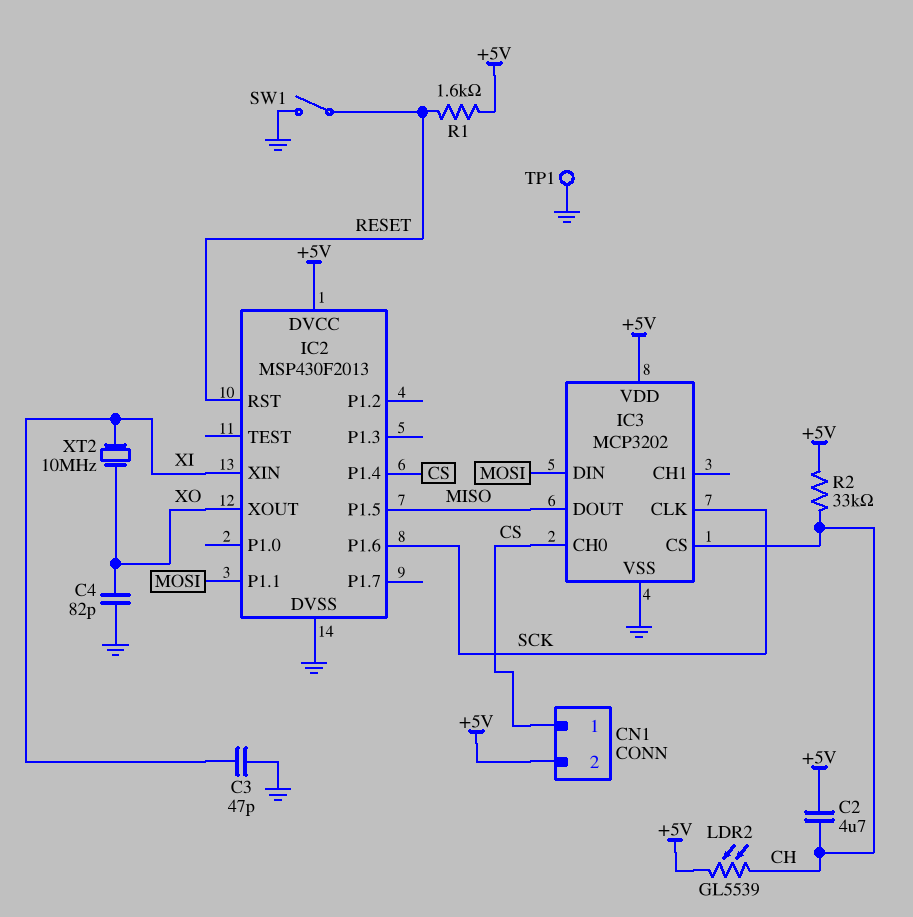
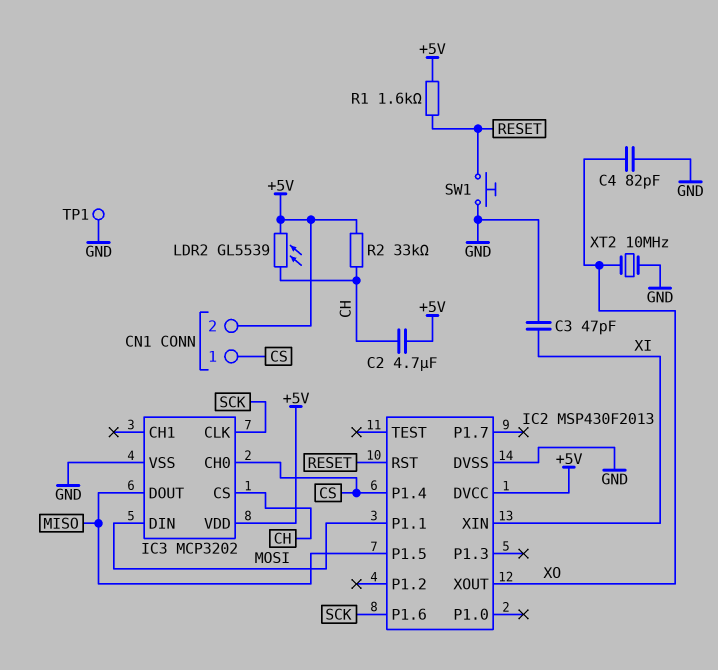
SW1: switch (GND, RESET) -> button (GND, RESET)
XT2: 10MHz (XI, XO) -> 10MHz (GND, XO)

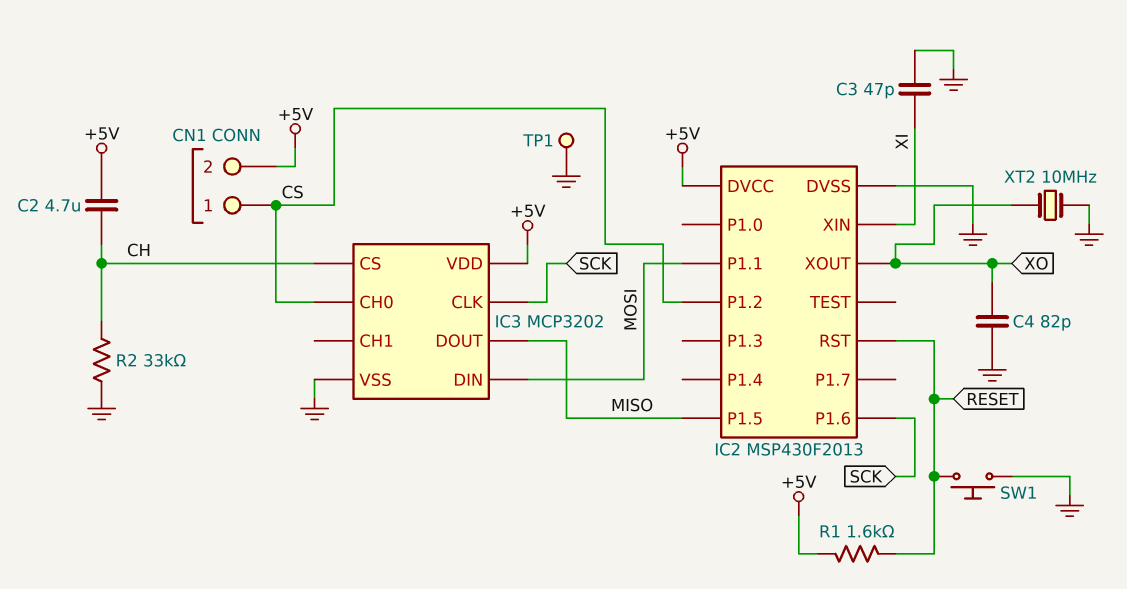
IC2 pin P1.2: none -> CS
IC2 pin P1.4: CS -> none
LDR2: GL5539 (+5V, CH) -> none
R2: 33k (+5V, CH) -> 33k (CH, GND)

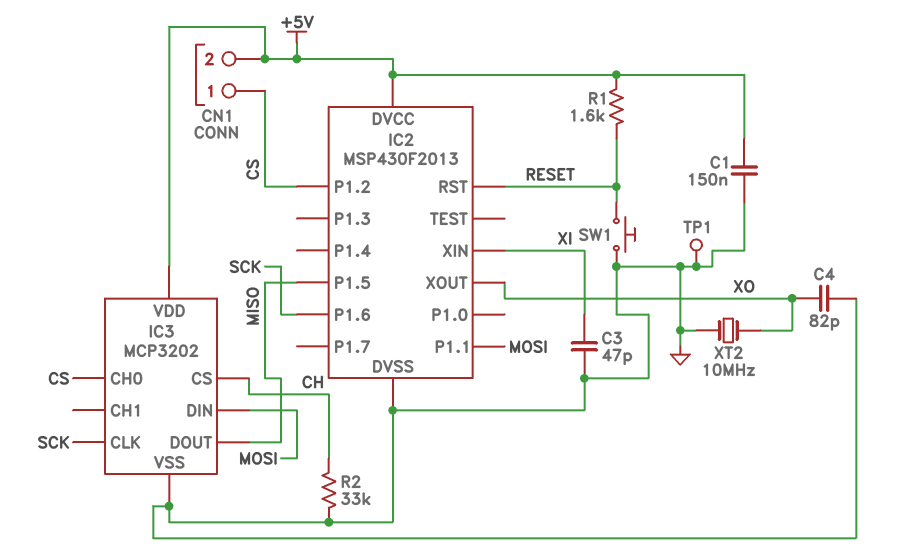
C1: none -> 150nF (+5V, GND)
C2: 4.7uF (+5V, CH) -> none

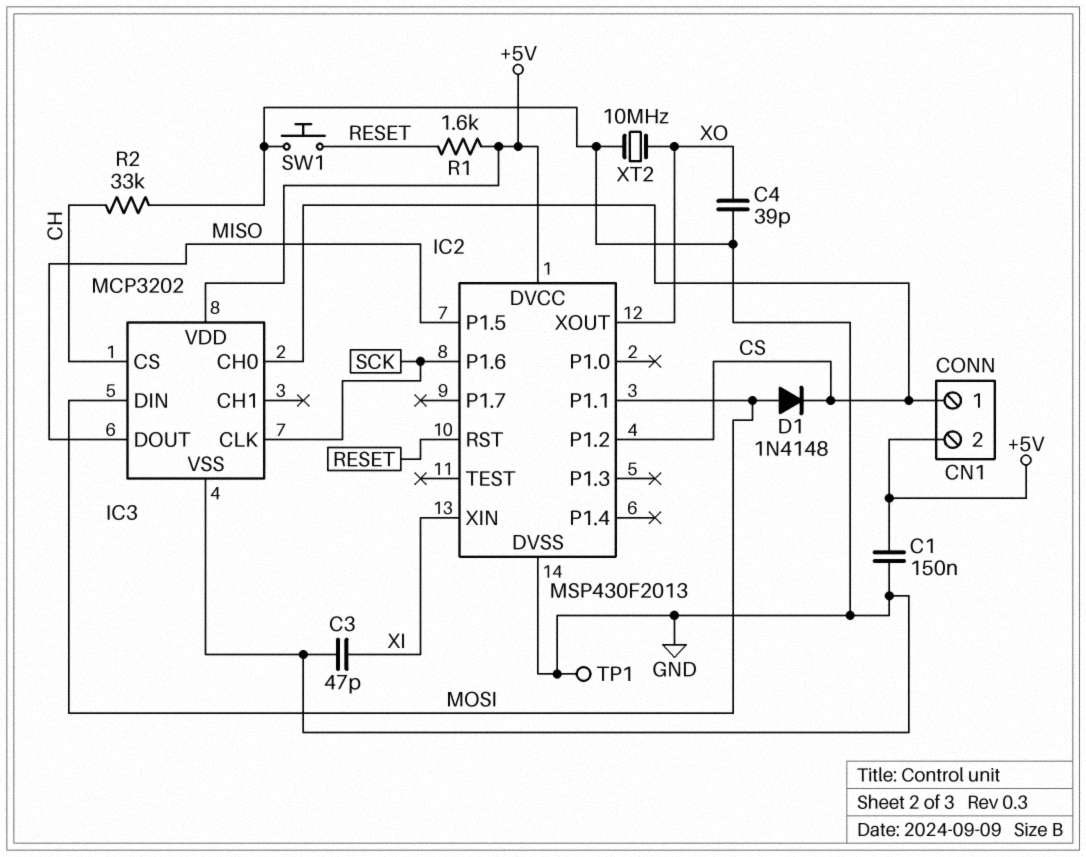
C4: 82pF (GND, XO) -> 39pF (GND, XO)
D1: none -> diode 1N4148 (A MOSI, K CS)

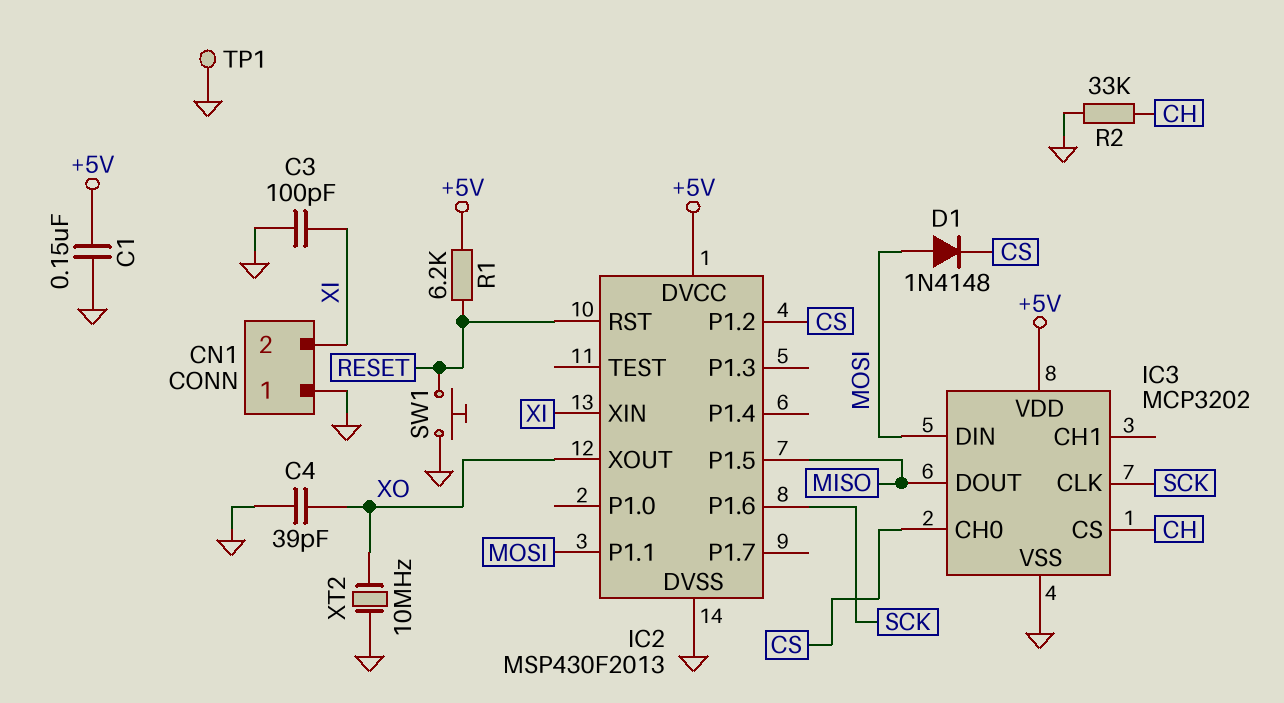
C3: 47pF (GND, XI) -> 100pF (GND, XI)
CN1 pin 1: CS -> GND
CN1 pin 2: +5V -> XI
R1: 1.6k (+5V, RESET) -> 6.2k (+5V, RESET)

